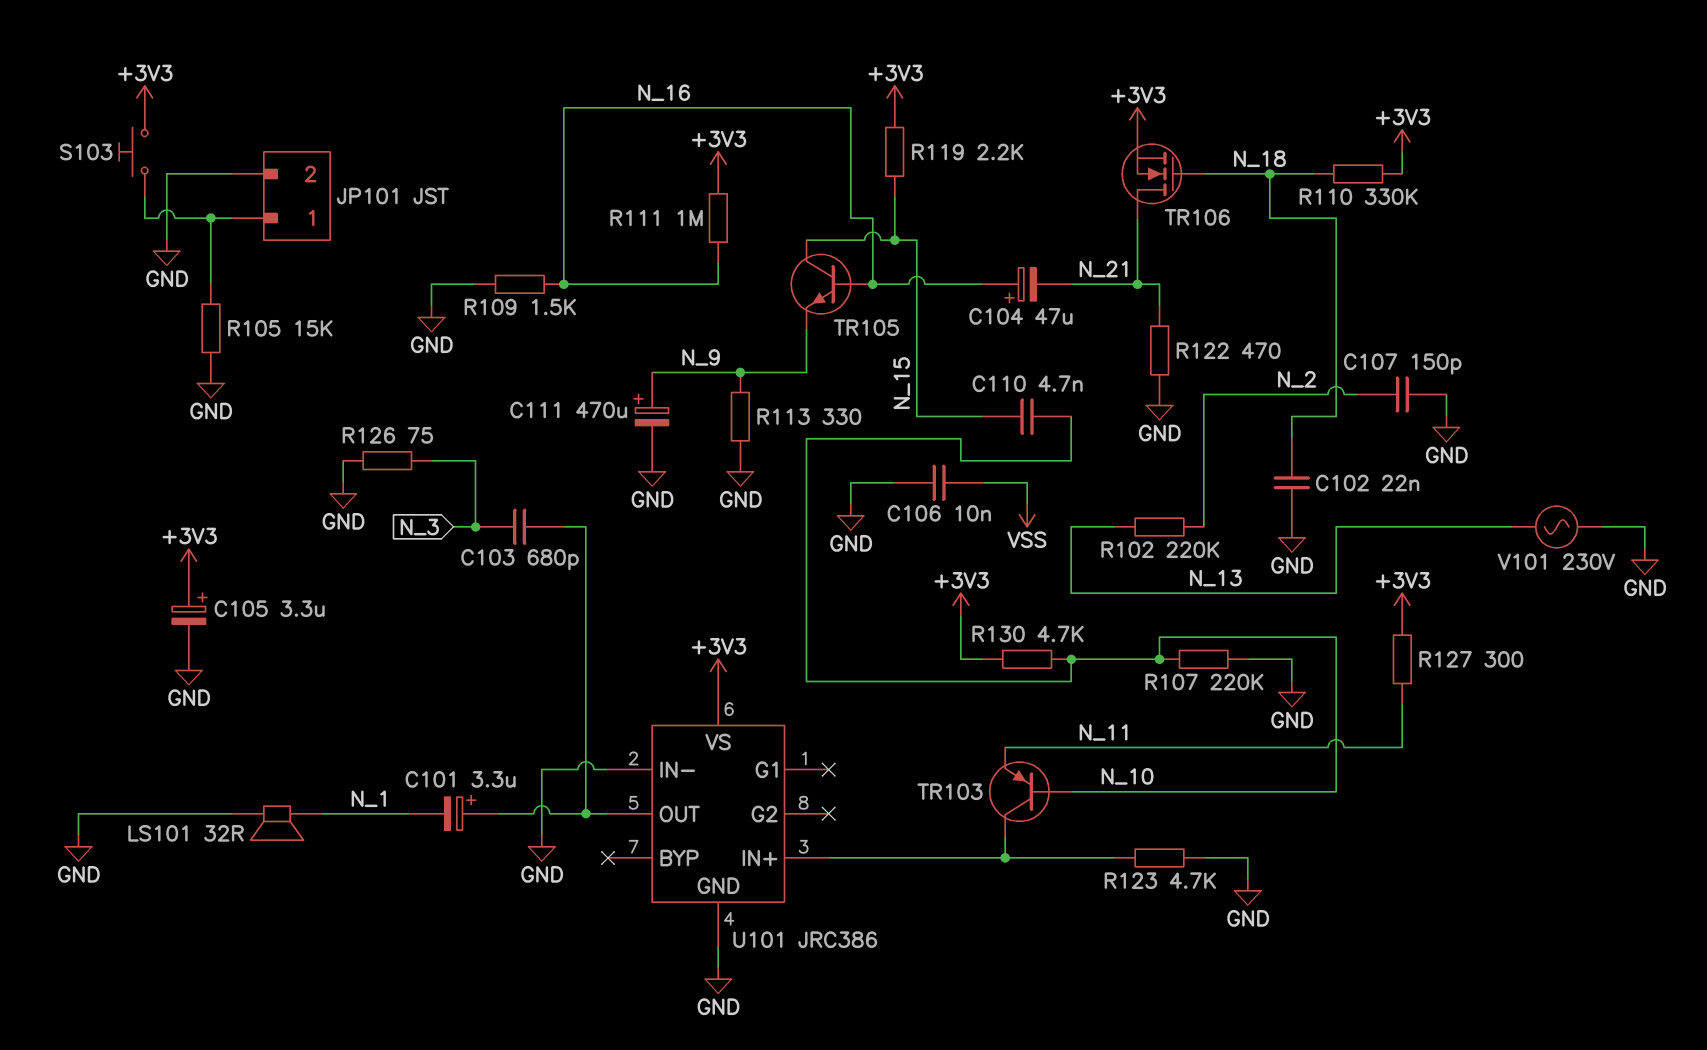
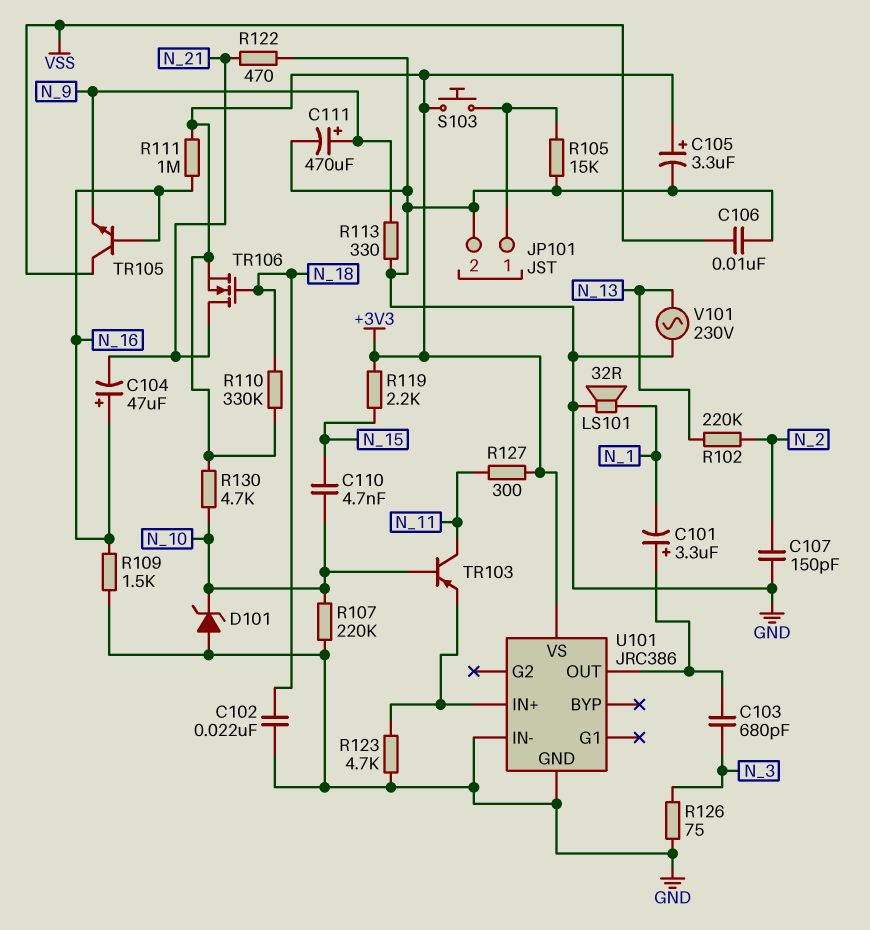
D101: none -> zener (A GND, K N_10)
TR103: PNP (B N_10, C U101/IN+, E N_11) -> PNP (B N_10, C N_11, E U101/IN+)
TR105: NPN (B N_16, C N_15, E N_9) -> NPN (B N_16, C VSS, E N_9)

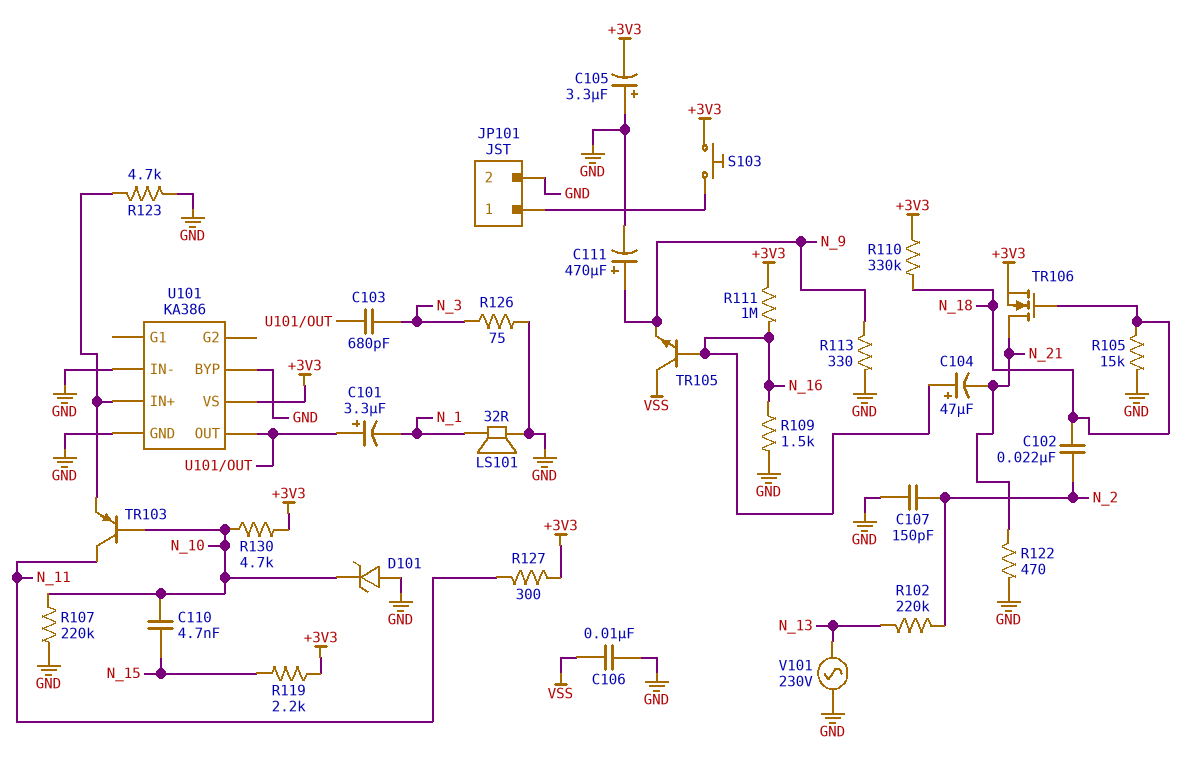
C102: 22nF (GND, N_18) -> 22nF (N_2, N_18)
C105: 3.3uF (plus +3V3, minus GND) -> 3.3uF (plus GND, minus +3V3)
R105: 15k (GND, JP101/1) -> 15k (GND, N_18)
U101: JRC386 -> KA386
U101 pin BYP: none -> GND

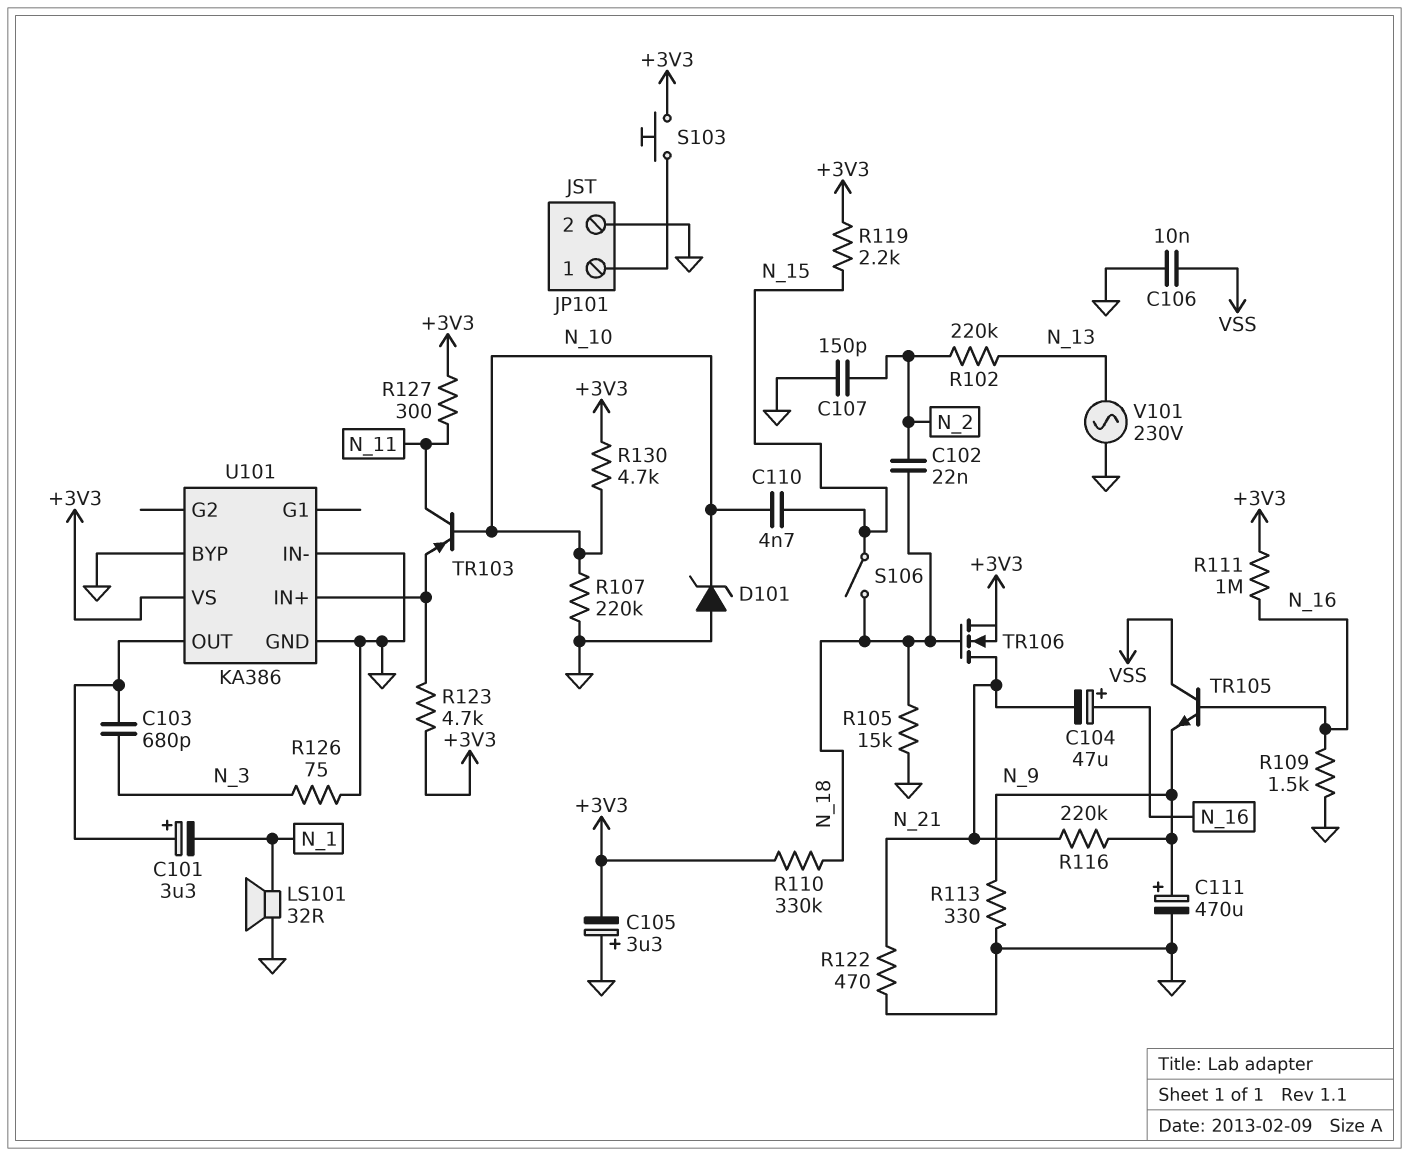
R116: none -> 220k (N_9, N_21)
R123: 4.7k (GND, U101/IN+) -> 4.7k (+3V3, U101/IN+)
S106: none -> switch (N_15, N_18)

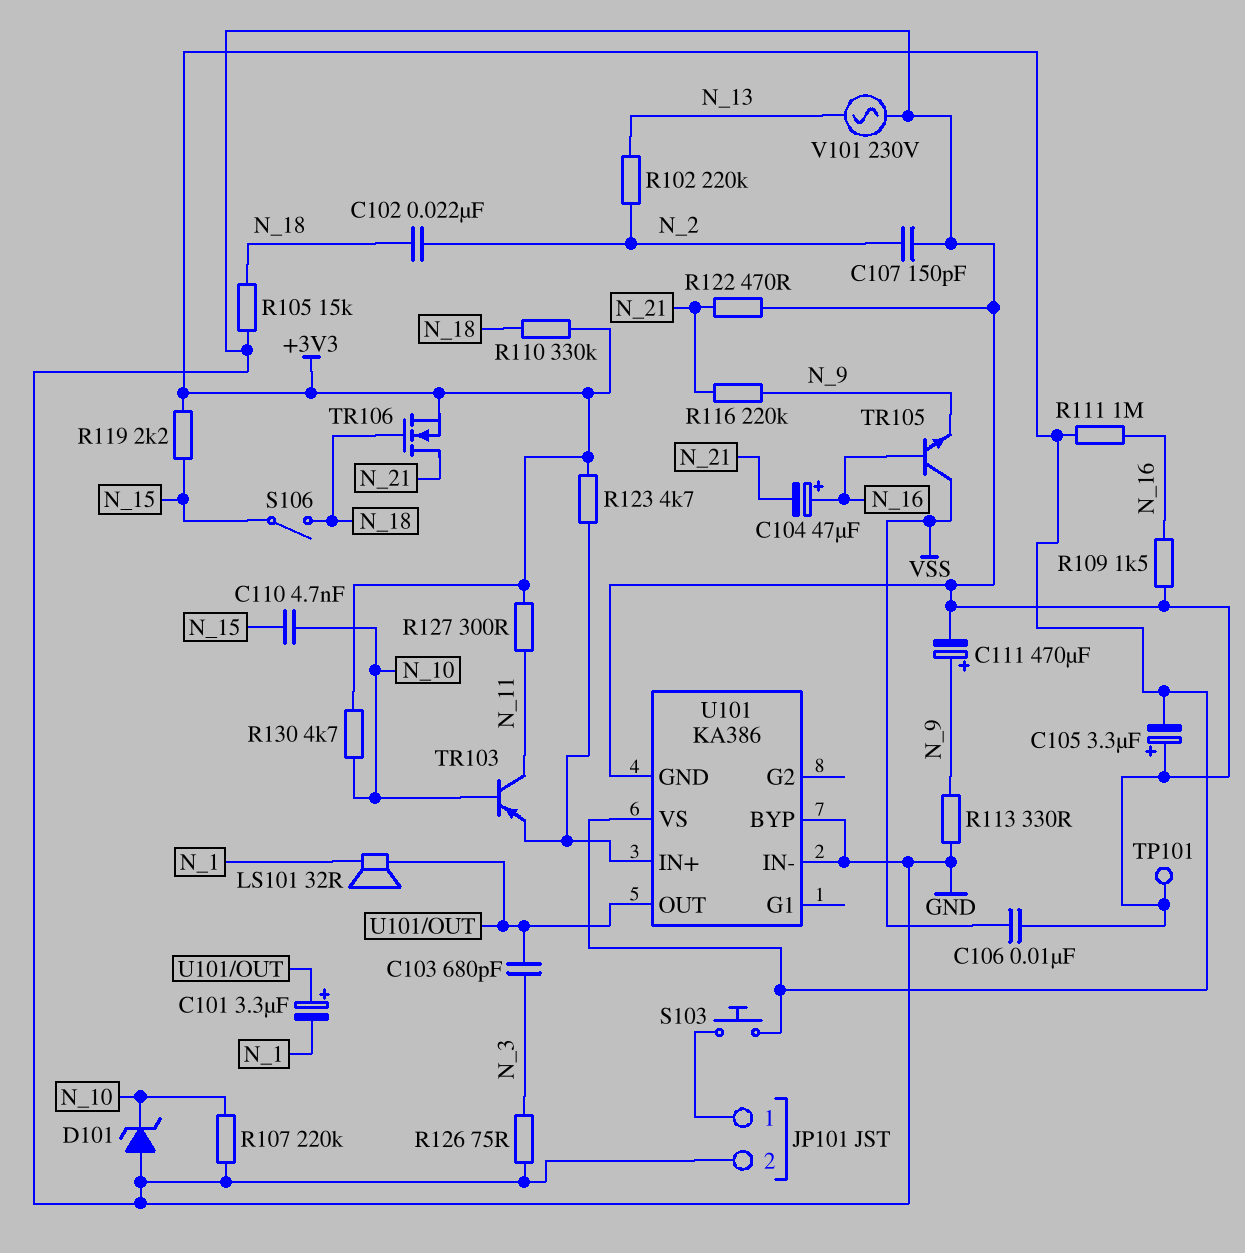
LS101: speaker 32R (GND, N_1) -> speaker 32R (N_1, U101/OUT)
TP101: none -> test point (GND)

